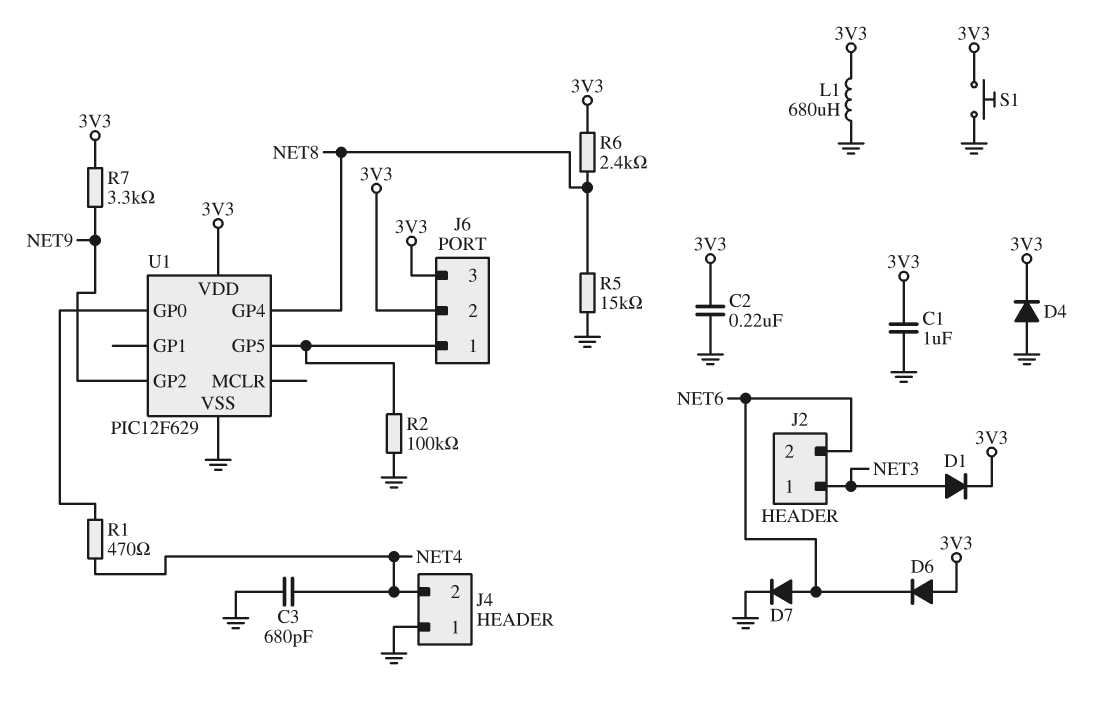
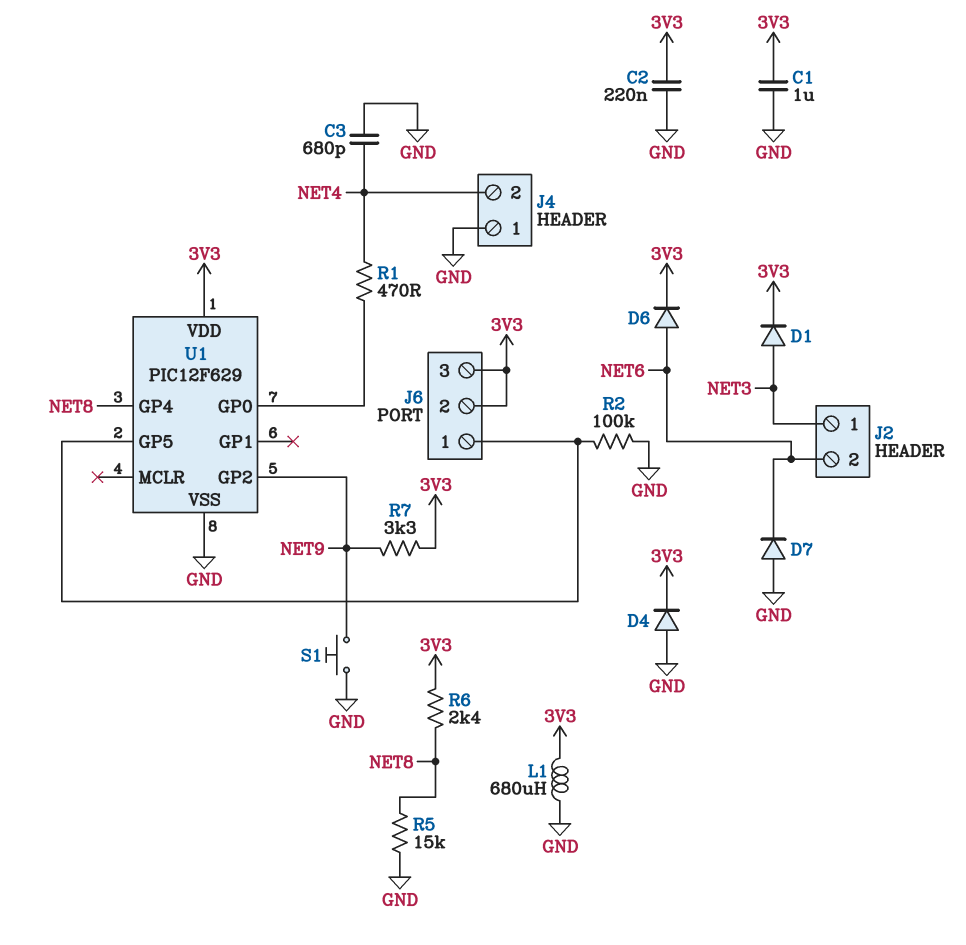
D6: diode (A 3V3, K NET6) -> diode (A NET6, K 3V3)
D7: diode (A NET6, K GND) -> diode (A GND, K NET6)
S1: button (3V3, GND) -> button (GND, NET9)

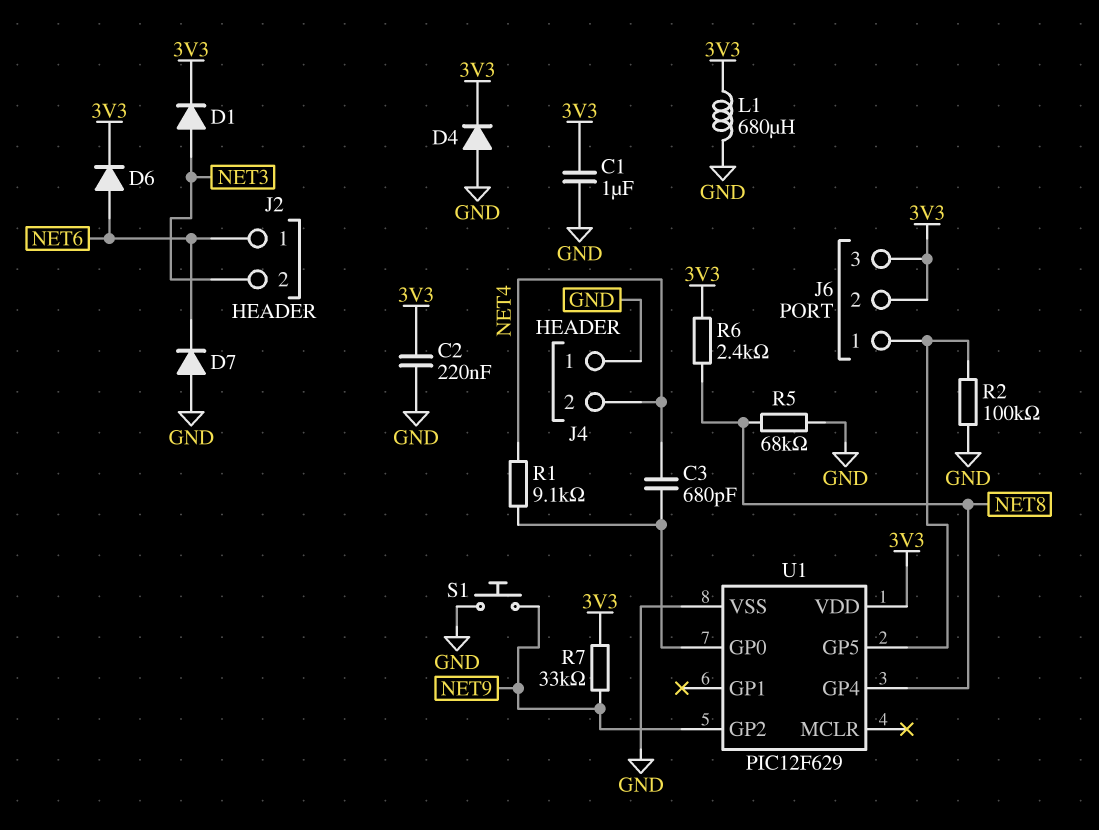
C3: 680pF (GND, NET4) -> 680pF (NET4, U1/GP0)
J2 pin 1: NET3 -> NET6
J2 pin 2: NET6 -> NET3
R1: 470 (NET4, U1/GP0) -> 9.1k (NET4, U1/GP0)
R5: 15k (GND, NET8) -> 68k (GND, NET8)
R7: 3.3k (3V3, NET9) -> 33k (3V3, NET9)

